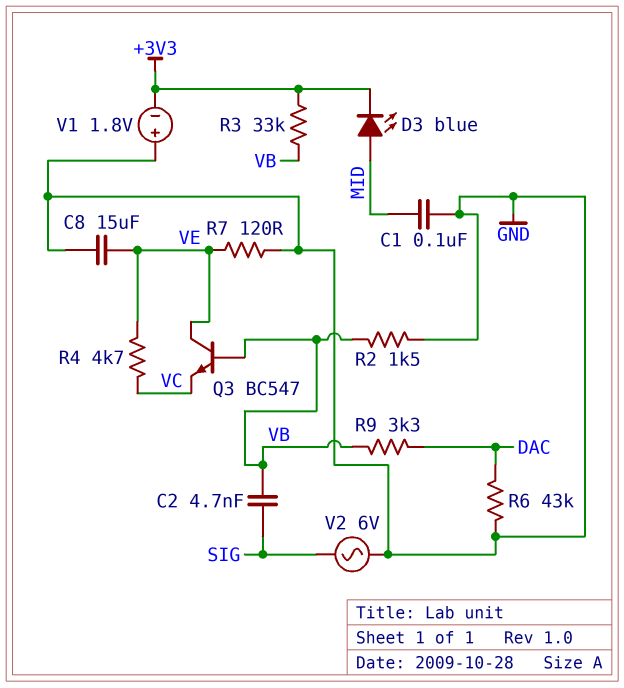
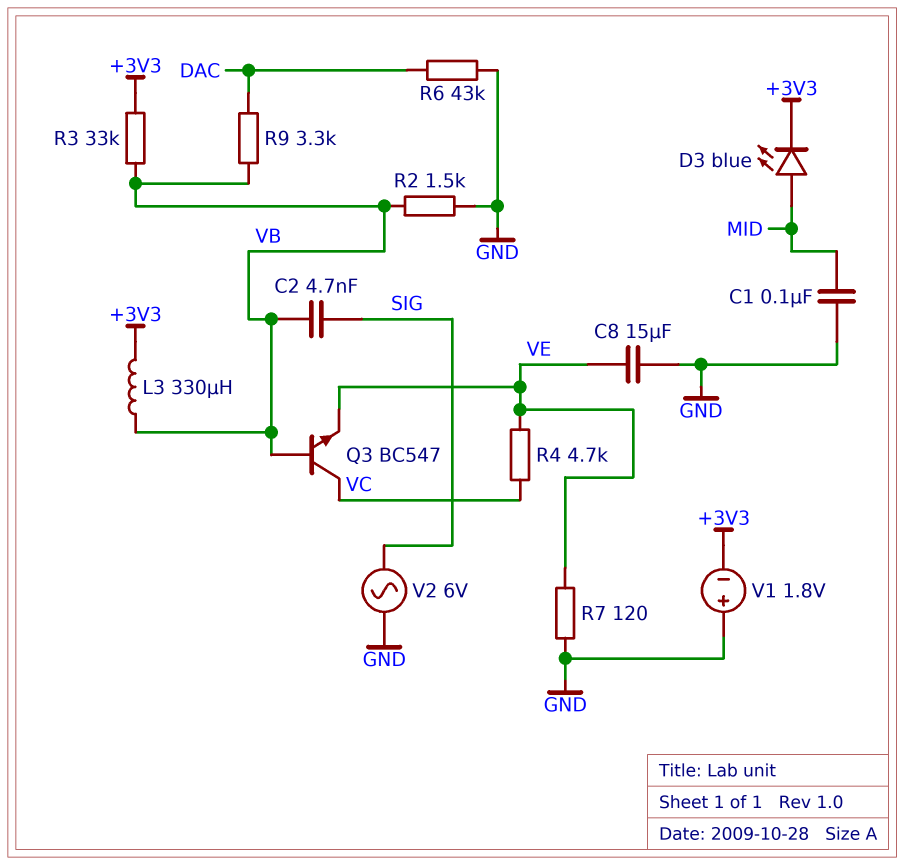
L3: none -> 330uH (+3V3, VB)
Q3: NPN BC547 (B VB, C VE, E VC) -> NPN BC547 (B VB, C VC, E VE)

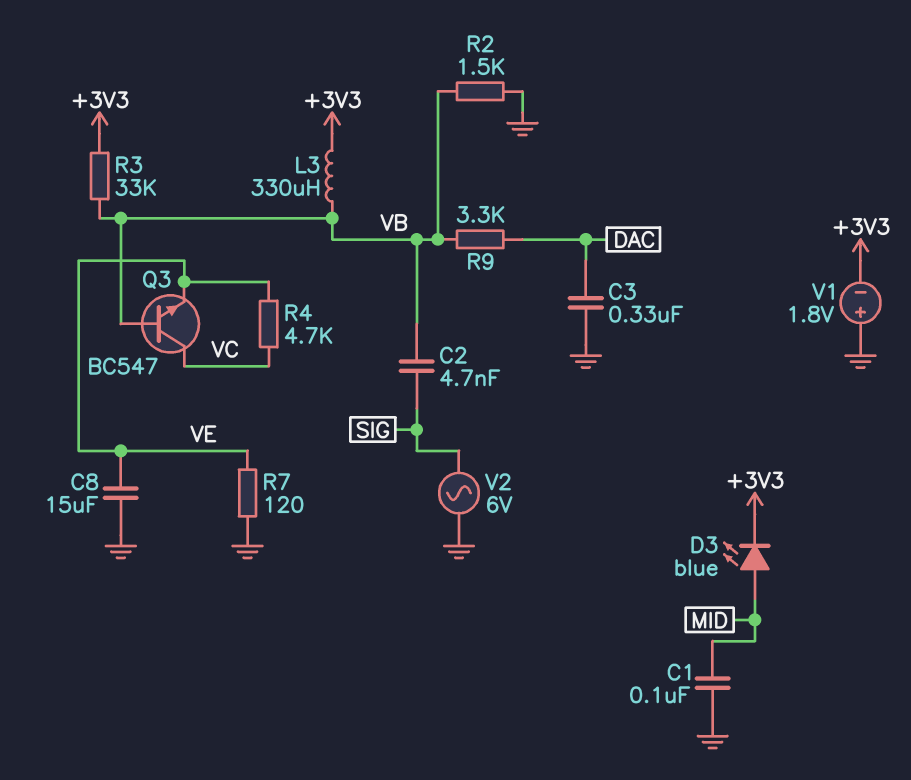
C3: none -> 330nF (DAC, GND)
R6: 43k (DAC, GND) -> none

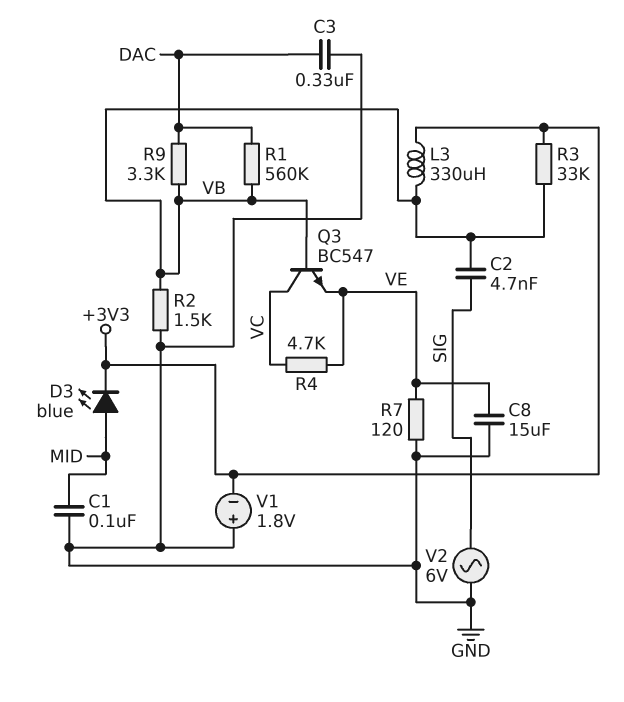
R1: none -> 560k (DAC, VB)

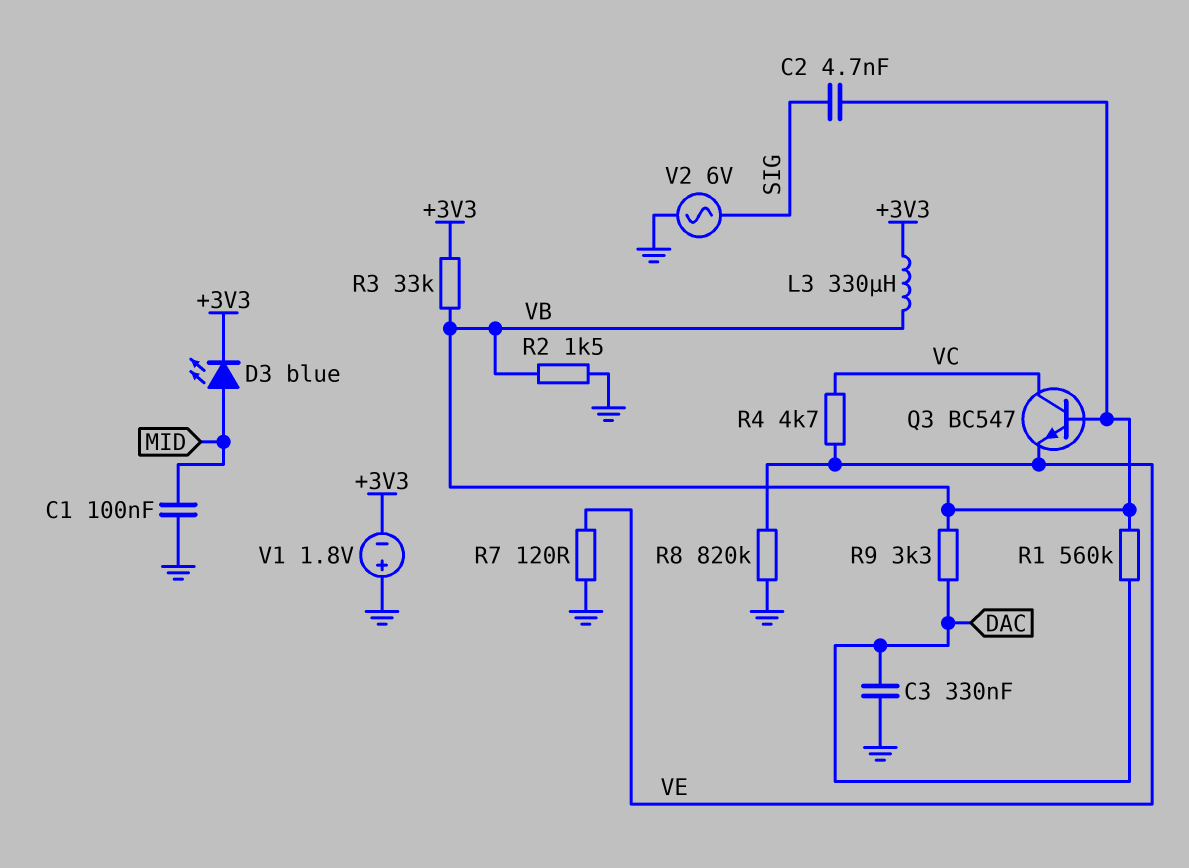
C8: 15uF (GND, VE) -> none
R8: none -> 820k (GND, VE)

